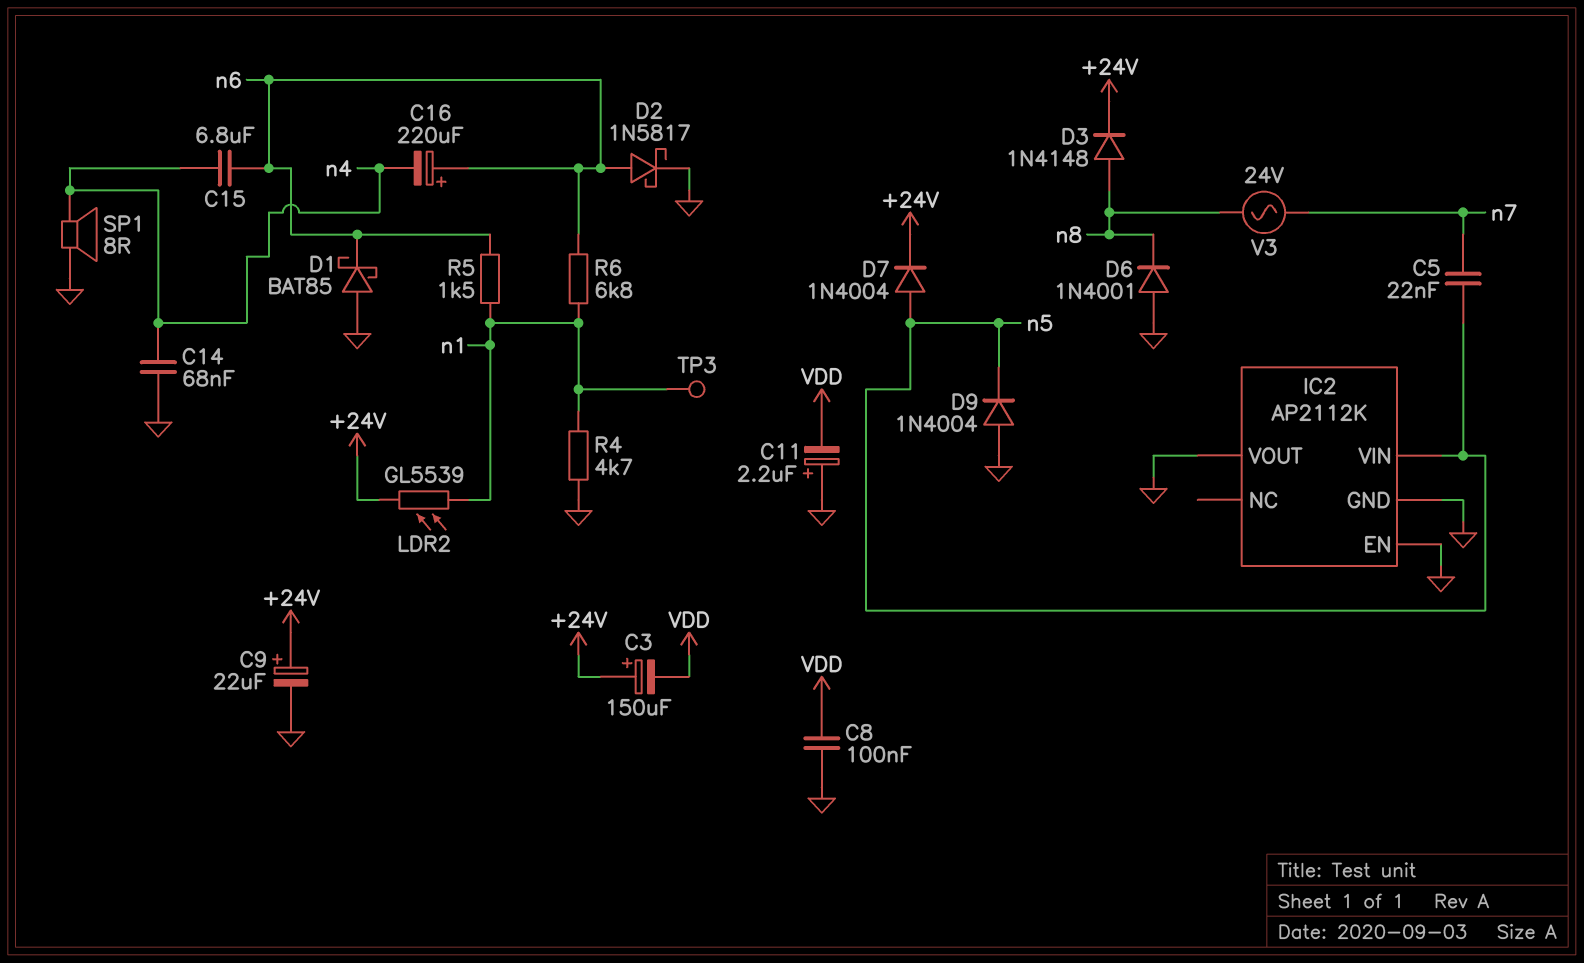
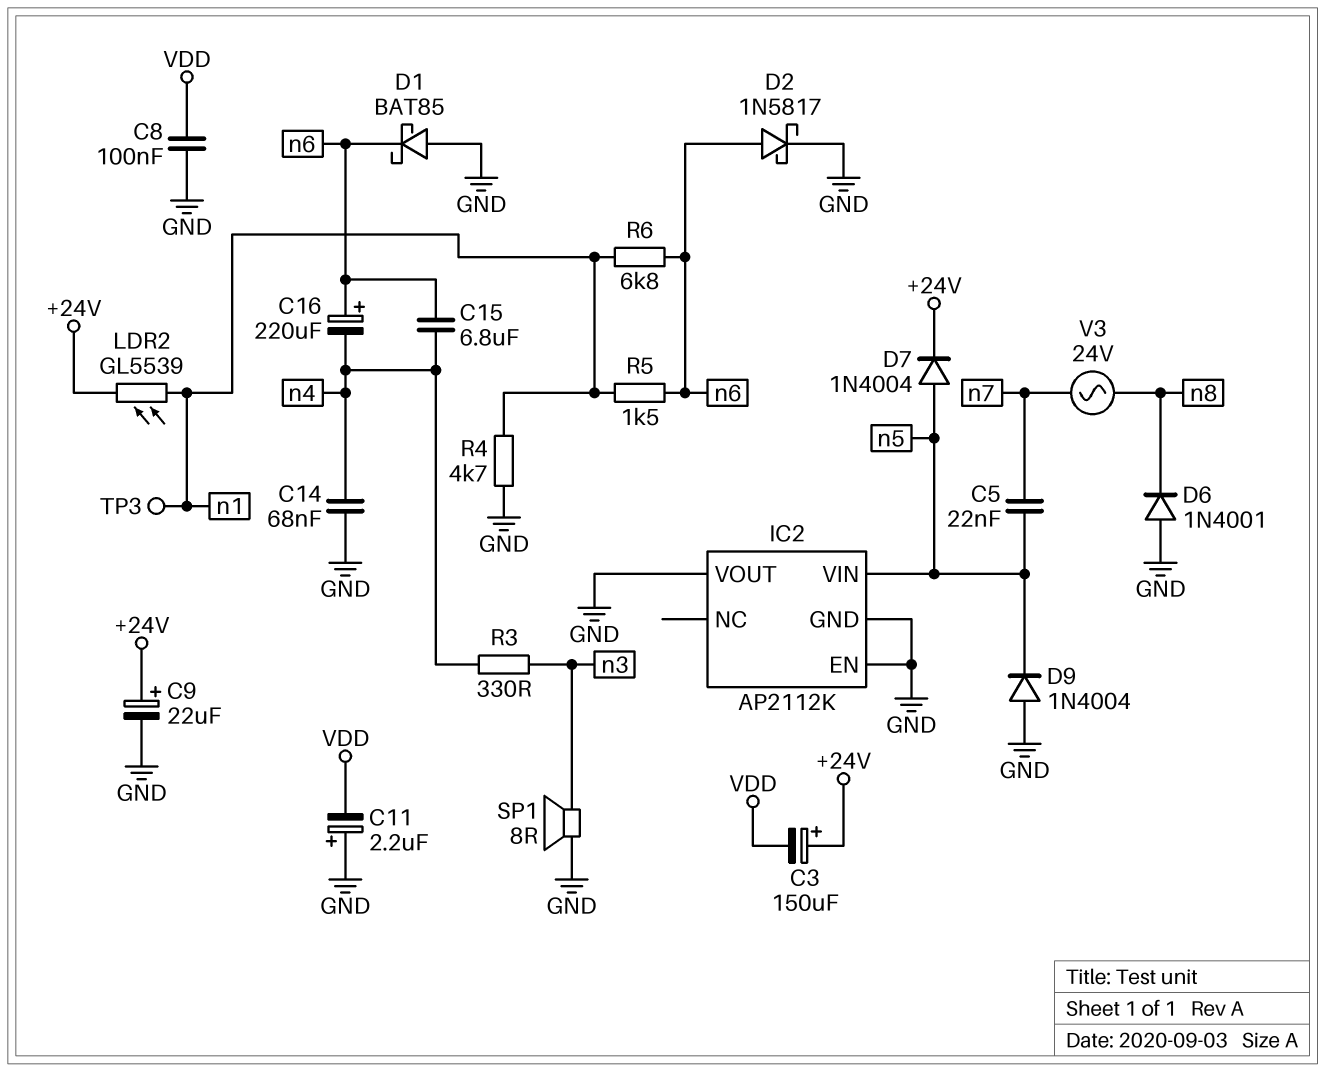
D3: diode 1N4148 (A n8, K +24V) -> none
R3: none -> 330 (n3, n4)
SP1: speaker 8R (GND, n4) -> speaker 8R (GND, n3)

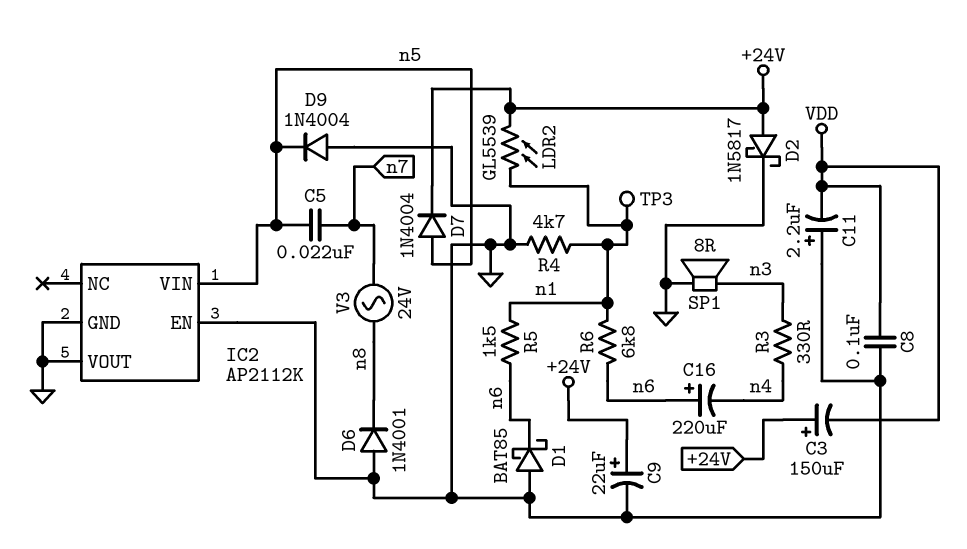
C14: 68nF (GND, n4) -> none
C15: 6.8uF (n4, n6) -> none
D2: schottky 1N5817 (A n6, K GND) -> schottky 1N5817 (A +24V, K GND)

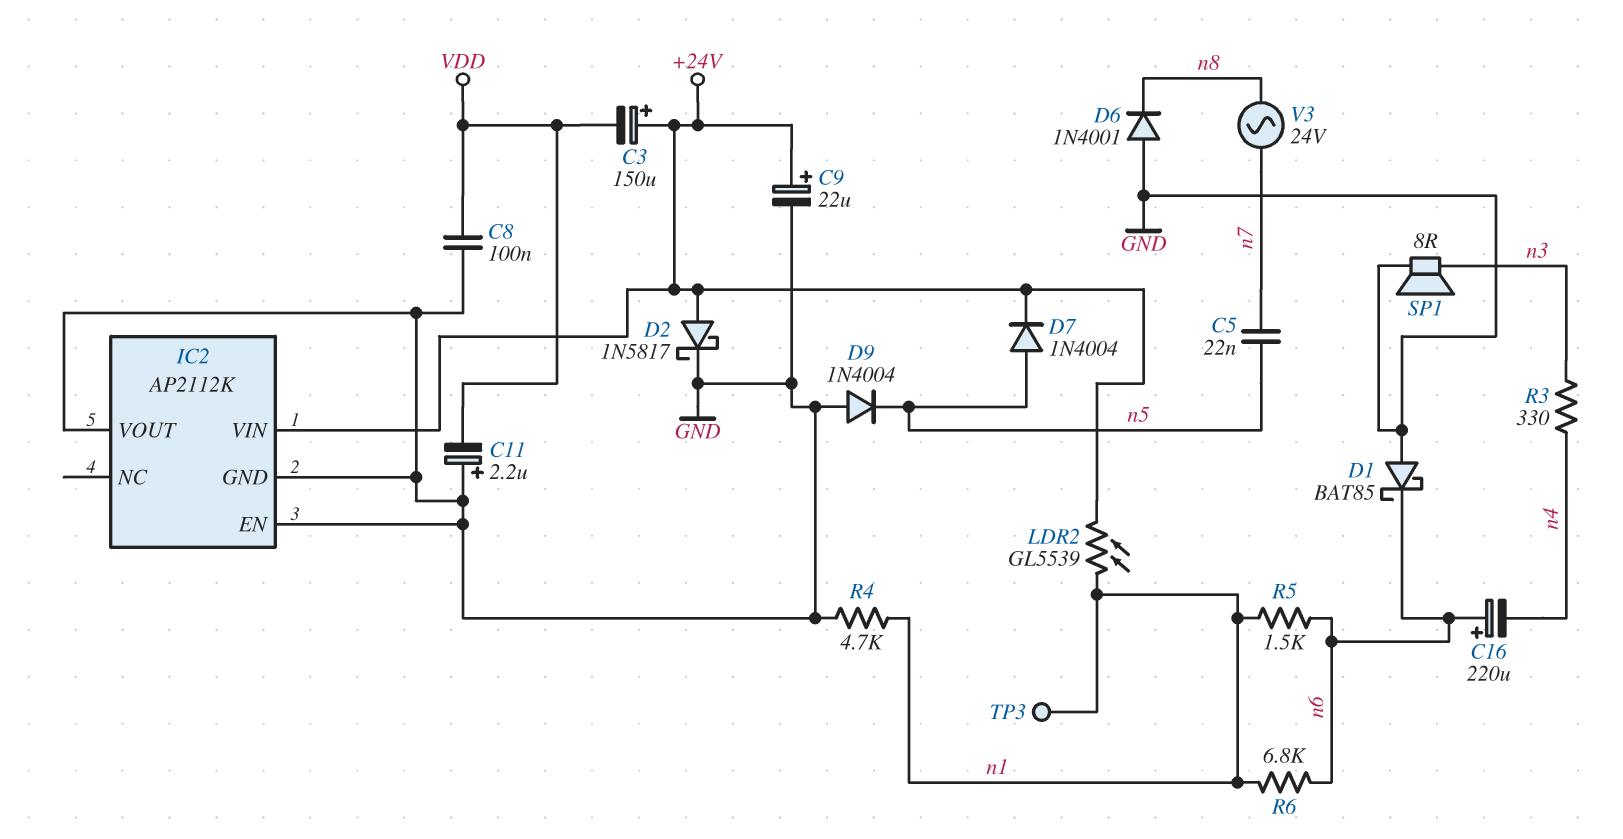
IC2 pin VIN: n5 -> +24V

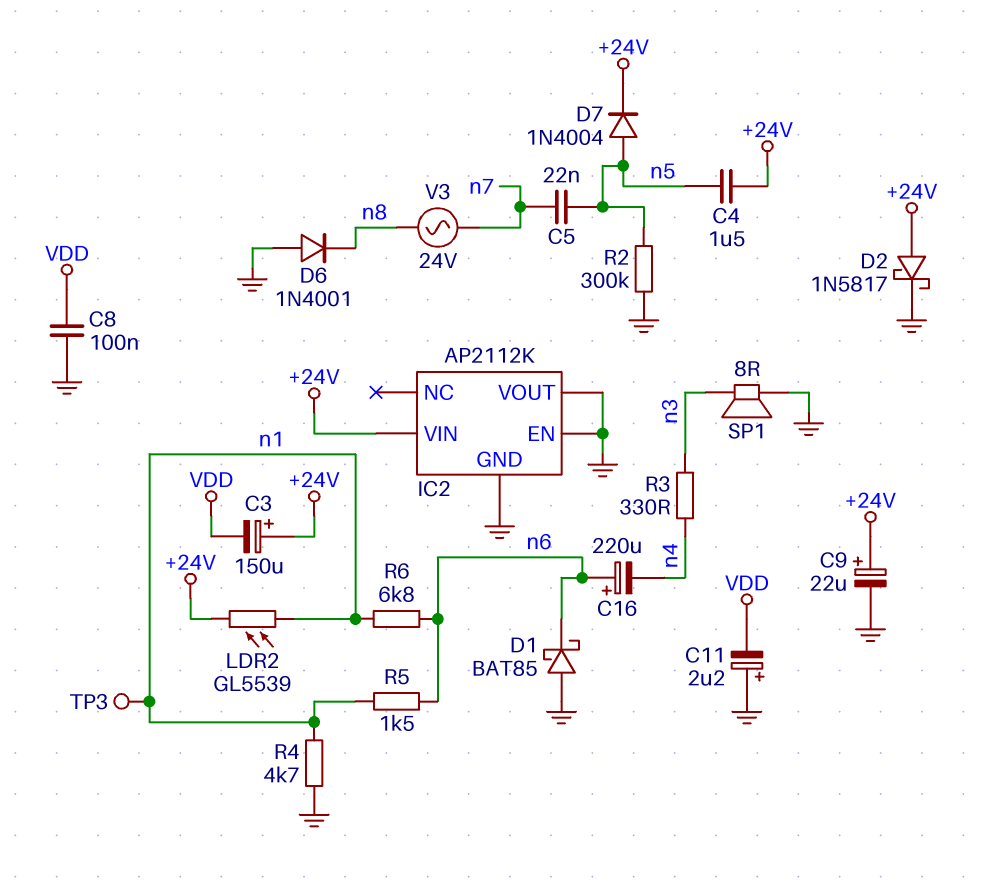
C4: none -> 1.5uF (+24V, n5)
D9: diode 1N4004 (A GND, K n5) -> none
R2: none -> 300k (GND, n5)

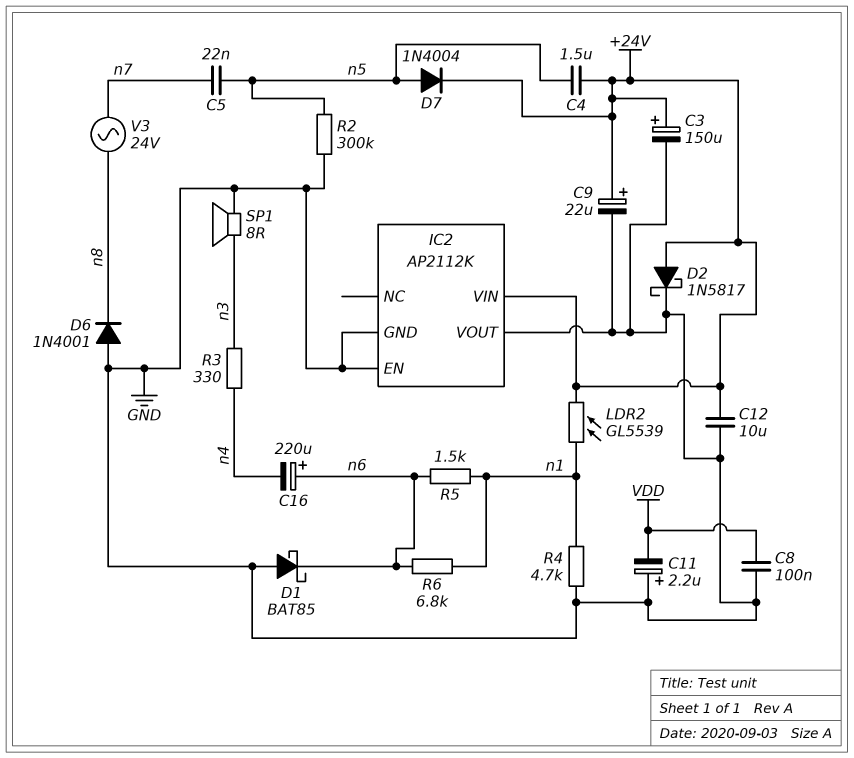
C3: 150uF (plus +24V, minus VDD) -> 150uF (plus +24V, minus GND)
C12: none -> 10uF (+24V, GND)
TP3: test point (n1) -> none

